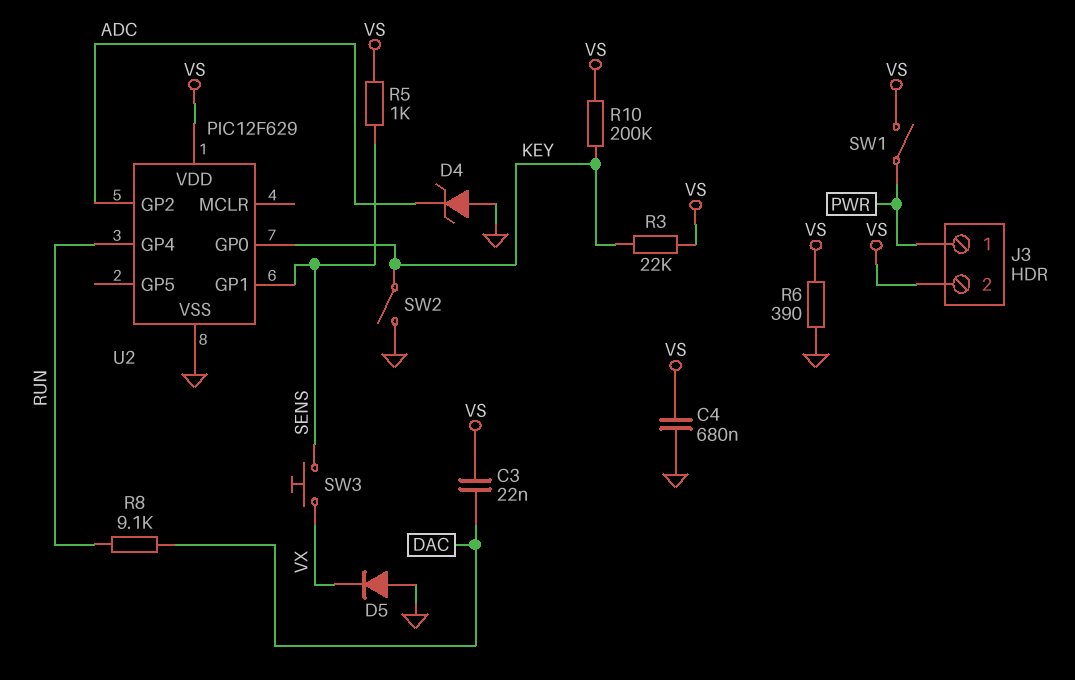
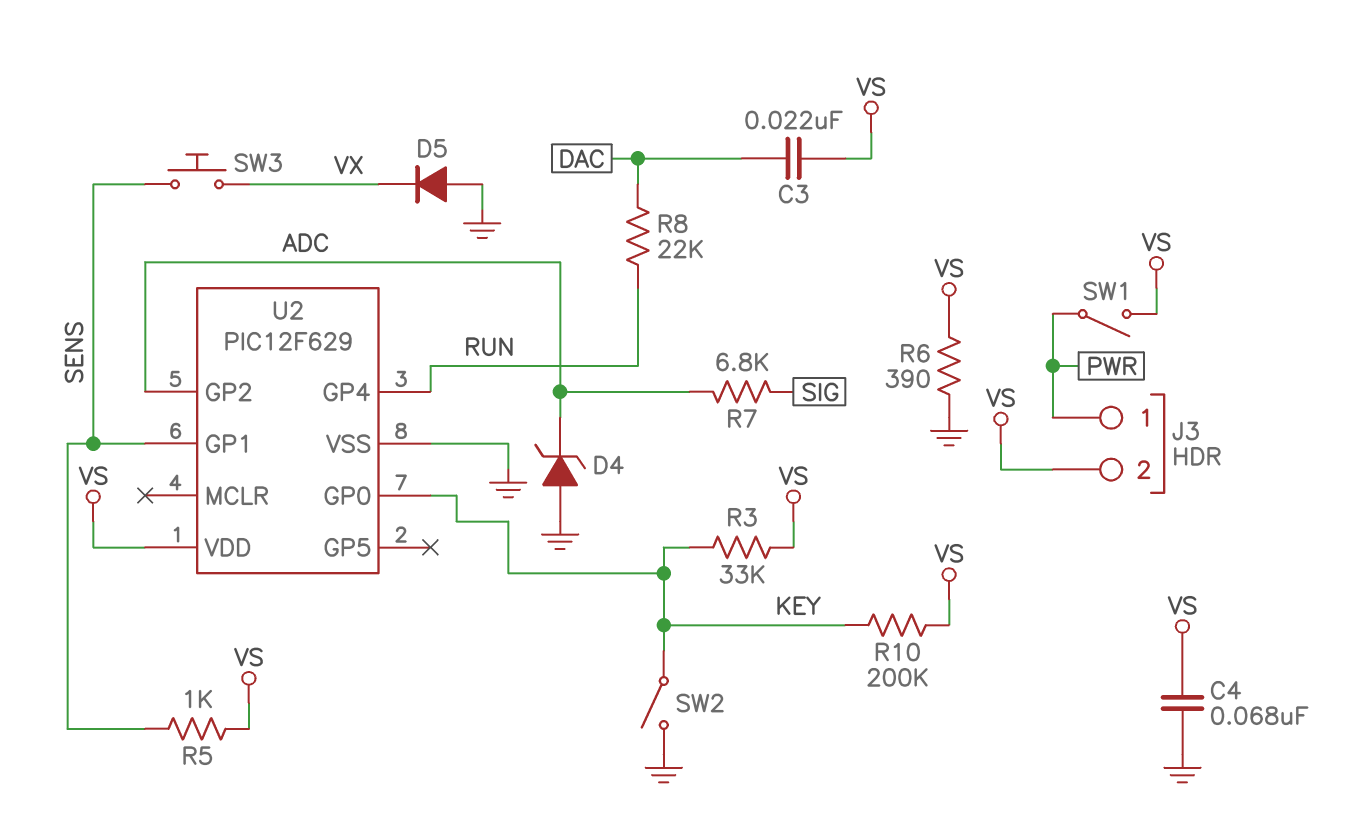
C4: 680nF (GND, VS) -> 68nF (GND, VS)
R3: 22k (KEY, VS) -> 33k (KEY, VS)
R7: none -> 6.8k (ADC, SIG)
R8: 9.1k (DAC, RUN) -> 22k (DAC, RUN)

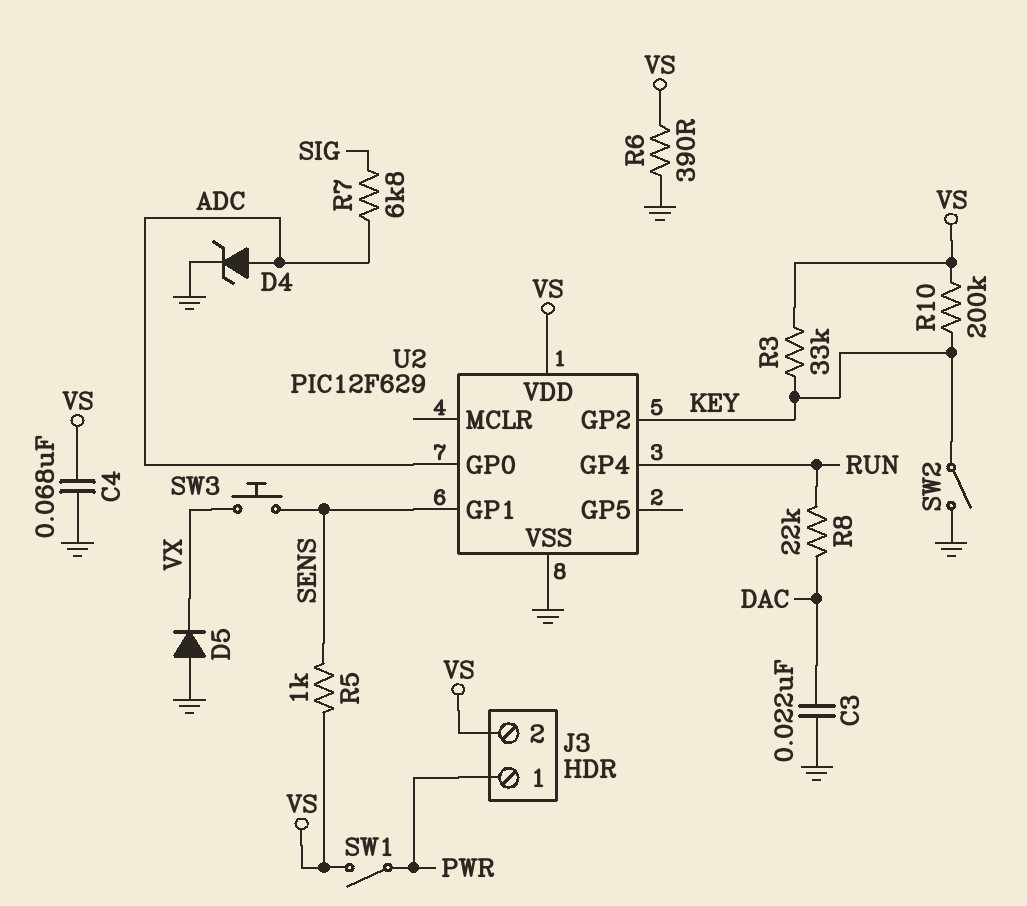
C3: 22nF (DAC, VS) -> 22nF (DAC, GND)
D4: zener (A GND, K ADC) -> zener (A ADC, K GND)
U2 pin GP0: KEY -> ADC
U2 pin GP2: ADC -> KEY

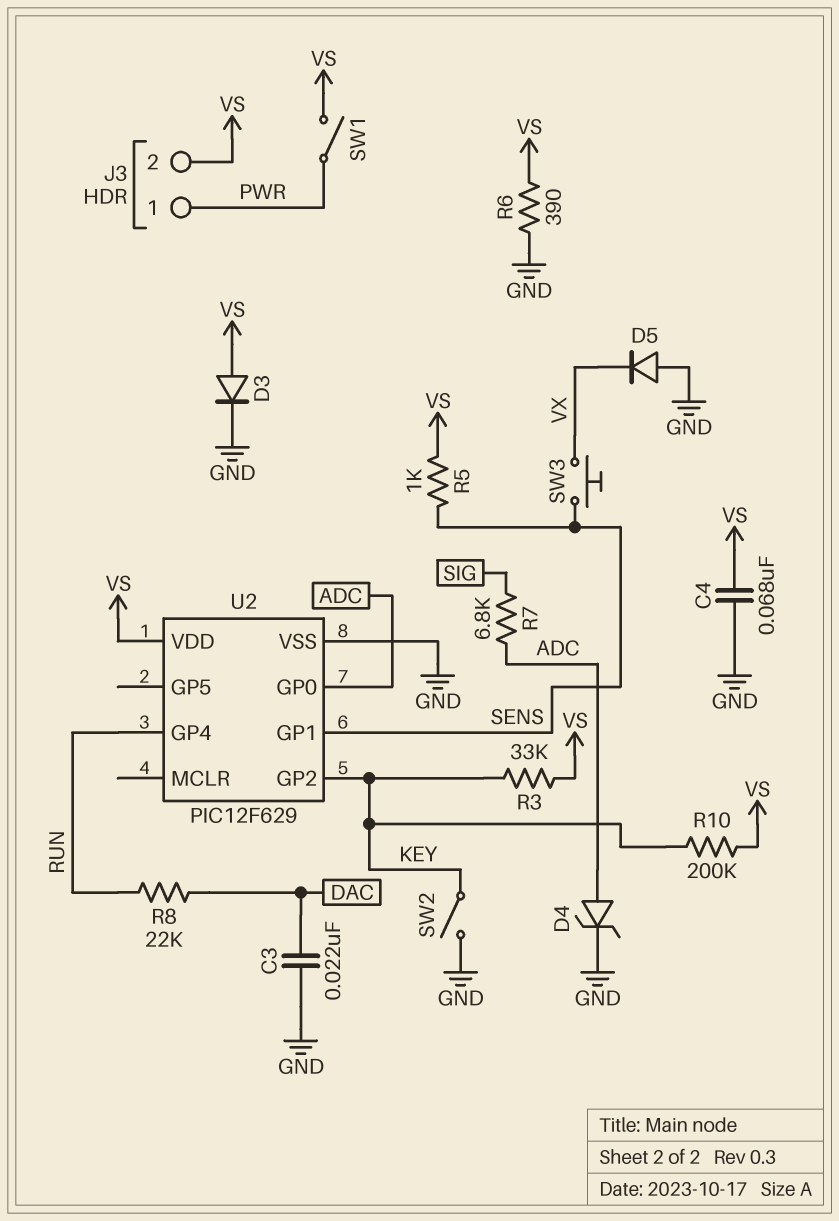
D3: none -> diode (A VS, K GND)

